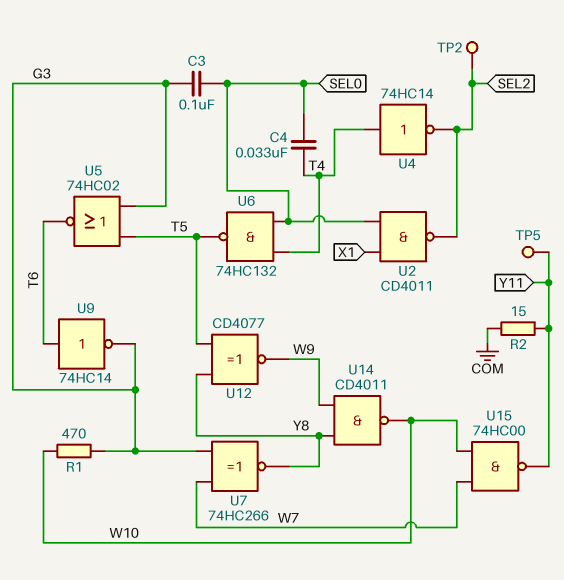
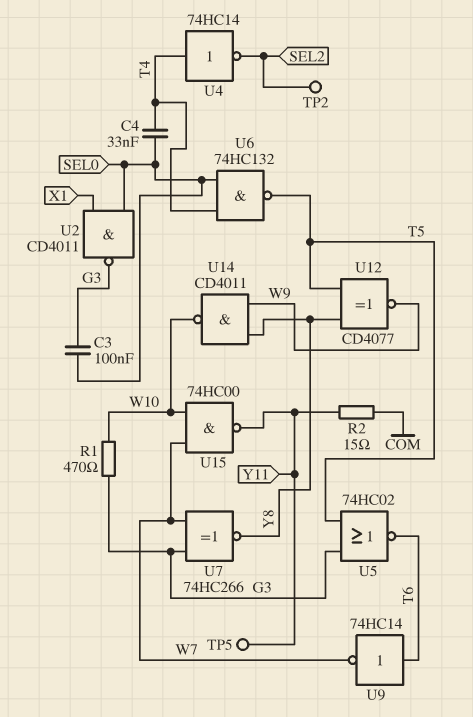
U2: NAND CD4011 (in SEL0, in X1, out SEL2) -> NAND CD4011 (in SEL0, in X1, out G3)
U9: NOT 74HC14 (in T6, out G3) -> NOT 74HC14 (in T6, out W7)

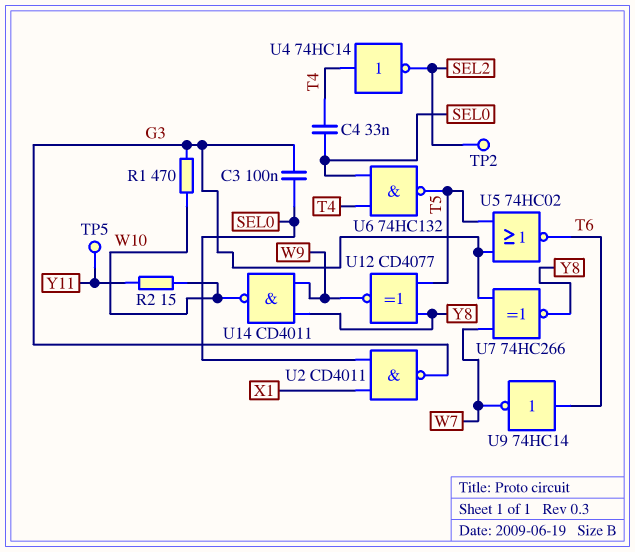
R2: 15 (COM, Y11) -> 15 (W10, Y11)
U15: NAND 74HC00 (in W7, in W10, out Y11) -> none

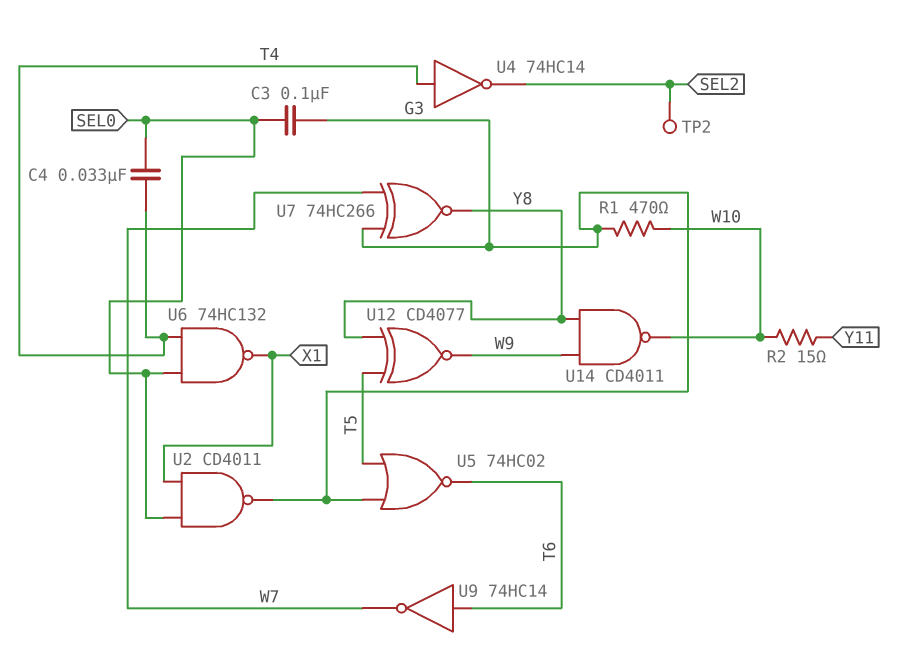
TP5: test point (Y11) -> none
U6: NAND 74HC132 (in SEL0, in T4, out T5) -> NAND 74HC132 (in SEL0, in T4, out X1)

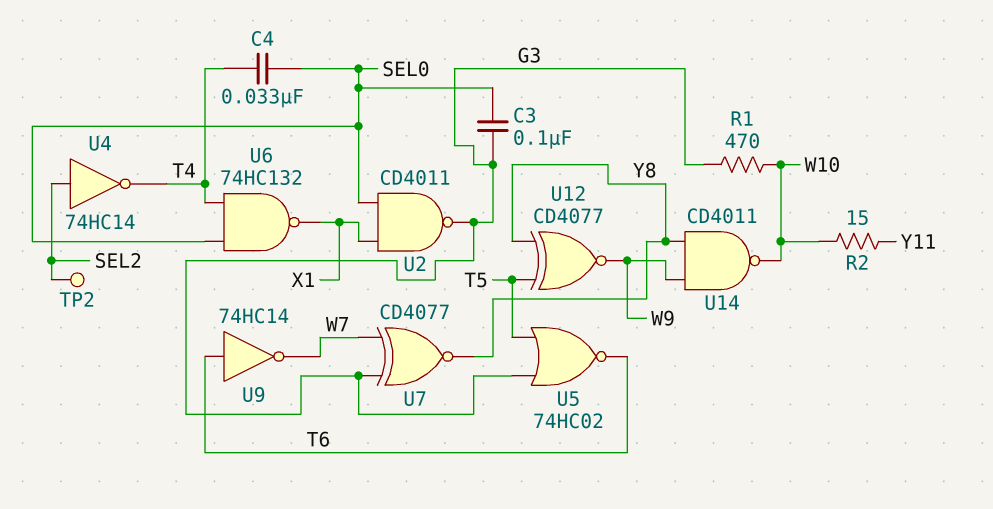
U4: NOT 74HC14 (in T4, out SEL2) -> NOT 74HC14 (in SEL2, out T4)
U7: XNOR 74HC266 (in G3, in W7, out Y8) -> XNOR CD4077 (in G3, in W7, out Y8)

